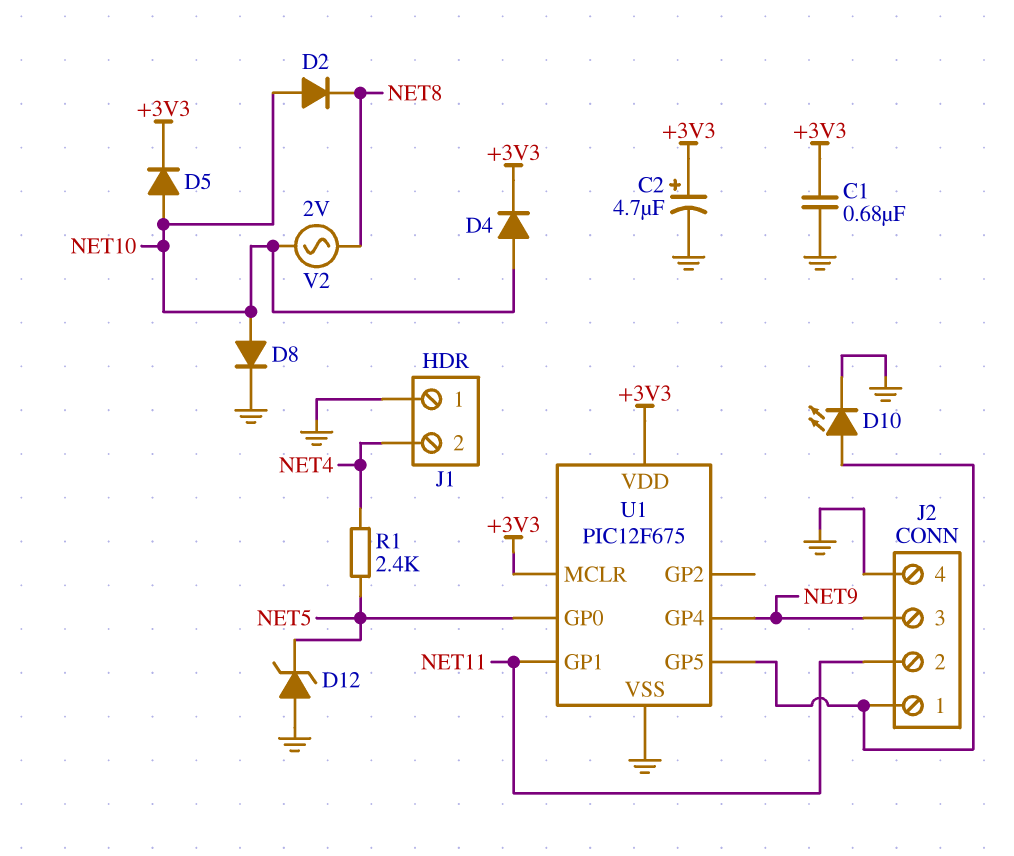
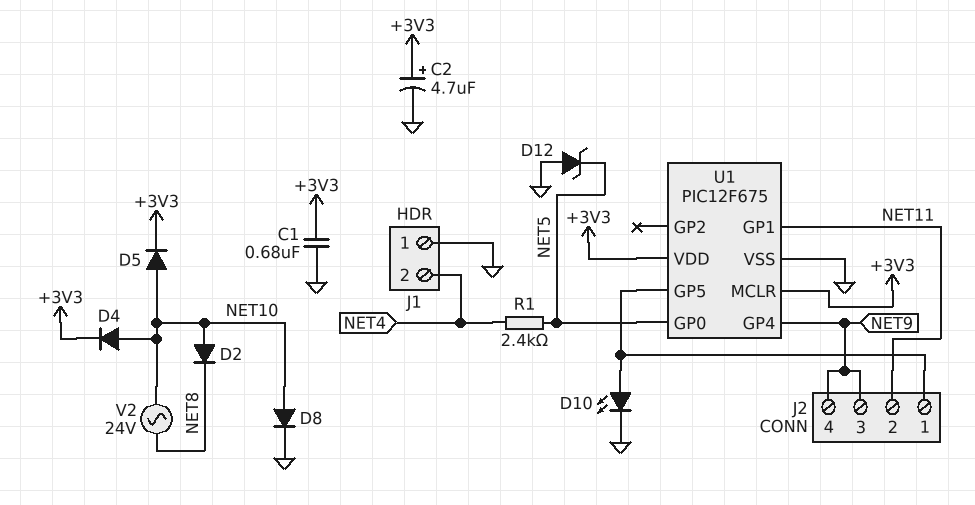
J2 pin 4: GND -> NET9
V2: AC 2V (NET8, NET10) -> AC 24V (NET8, NET10)

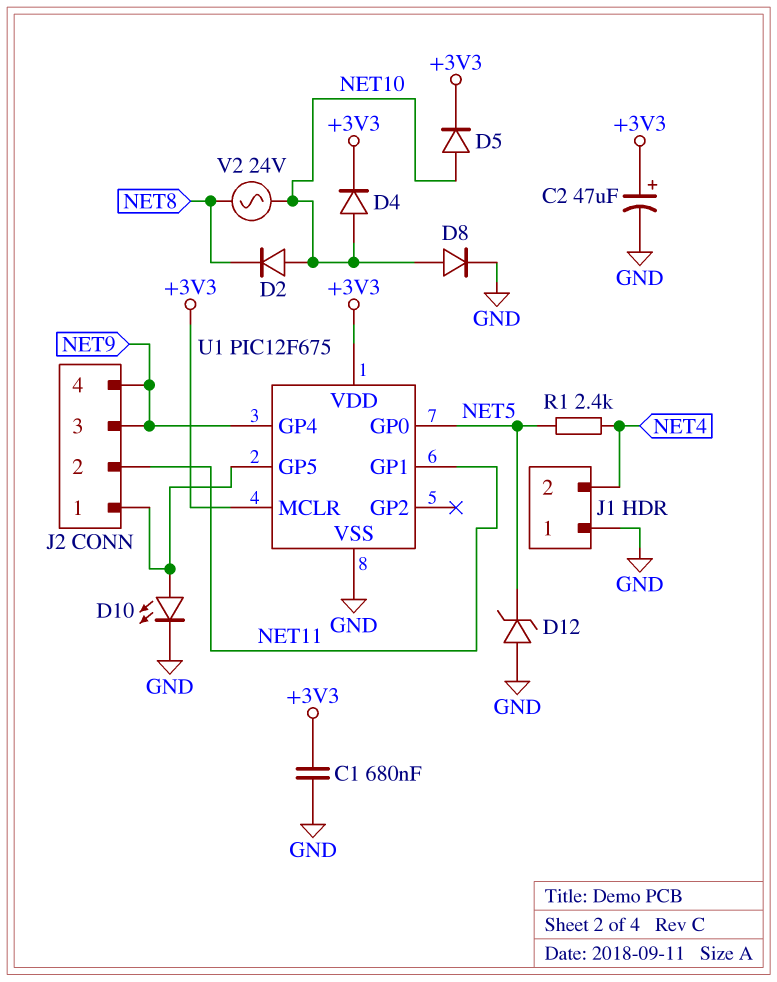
C2: 4.7uF (plus +3V3, minus GND) -> 47uF (plus +3V3, minus GND)

